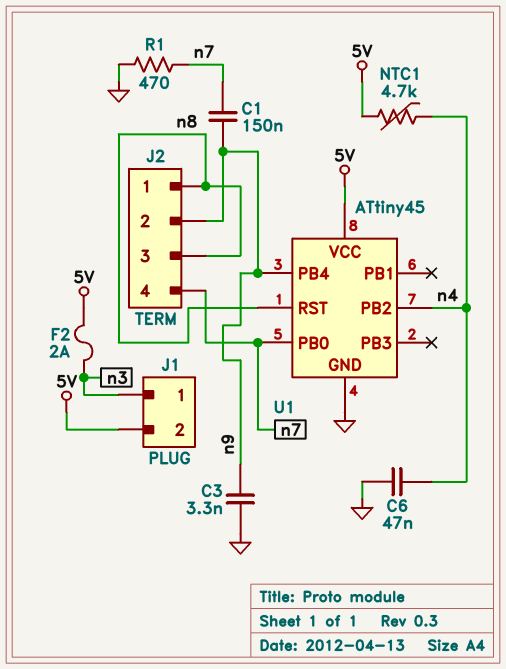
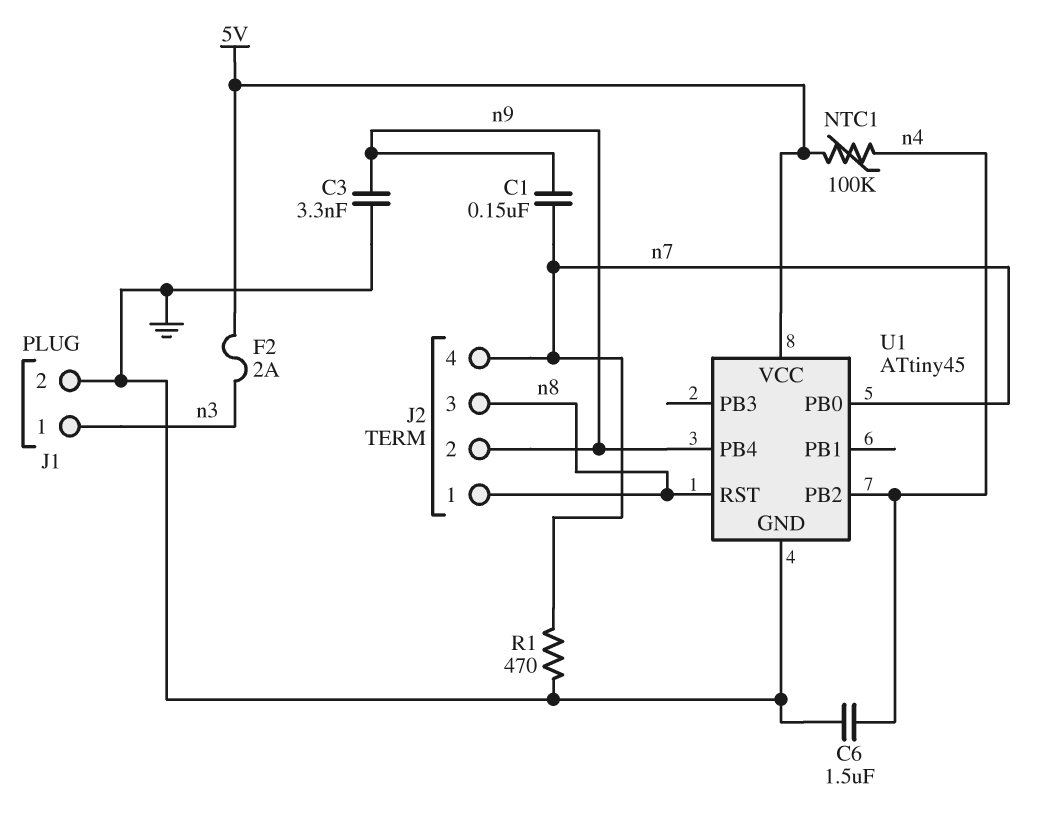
C6: 47nF (GND, n4) -> 1.5uF (GND, n4)
J1 pin 2: 5V -> GND
NTC1: 4.7k (5V, n4) -> 100k (5V, n4)

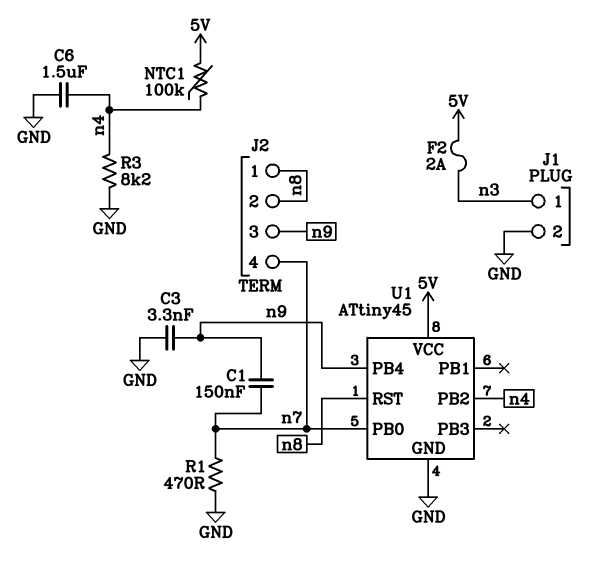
J2 pin 2: n9 -> n8
J2 pin 3: n8 -> n9
R3: none -> 8.2k (GND, n4)

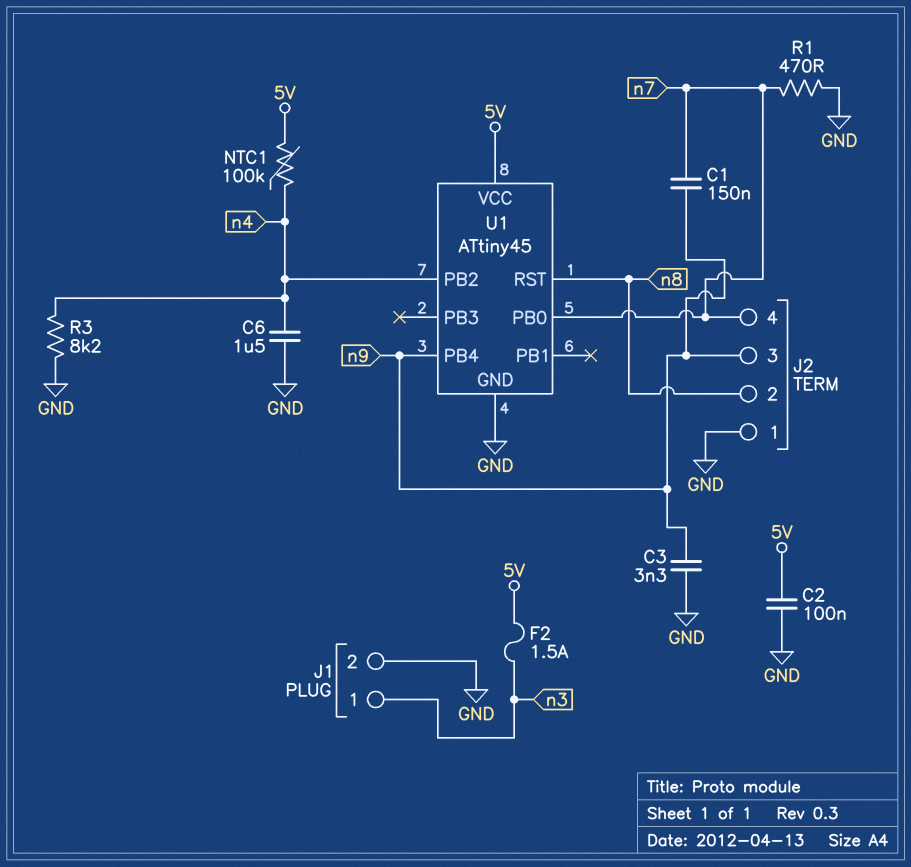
C2: none -> 100nF (5V, GND)
F2: 2A (5V, n3) -> 1.5A (5V, n3)
J2 pin 1: n8 -> GND

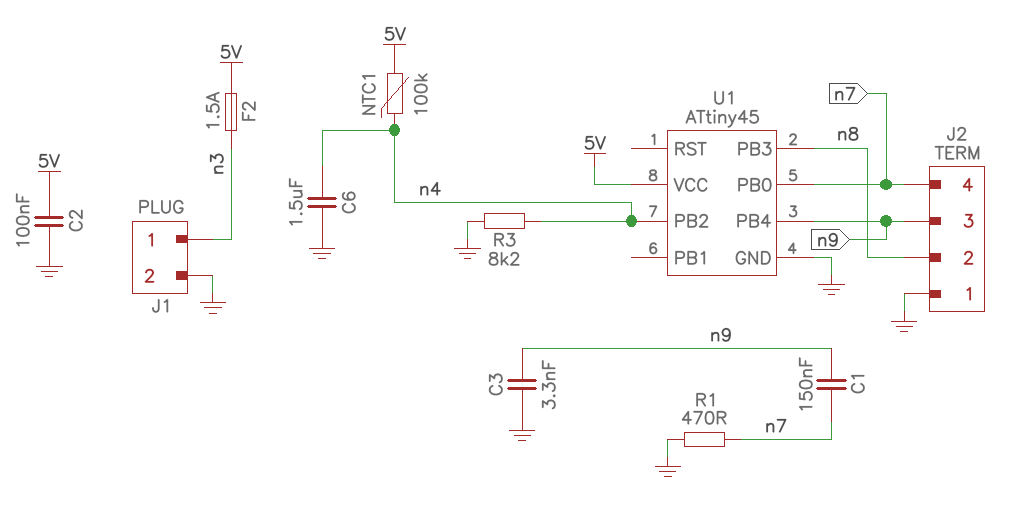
U1 pin PB3: none -> n8
U1 pin RST: n8 -> none

